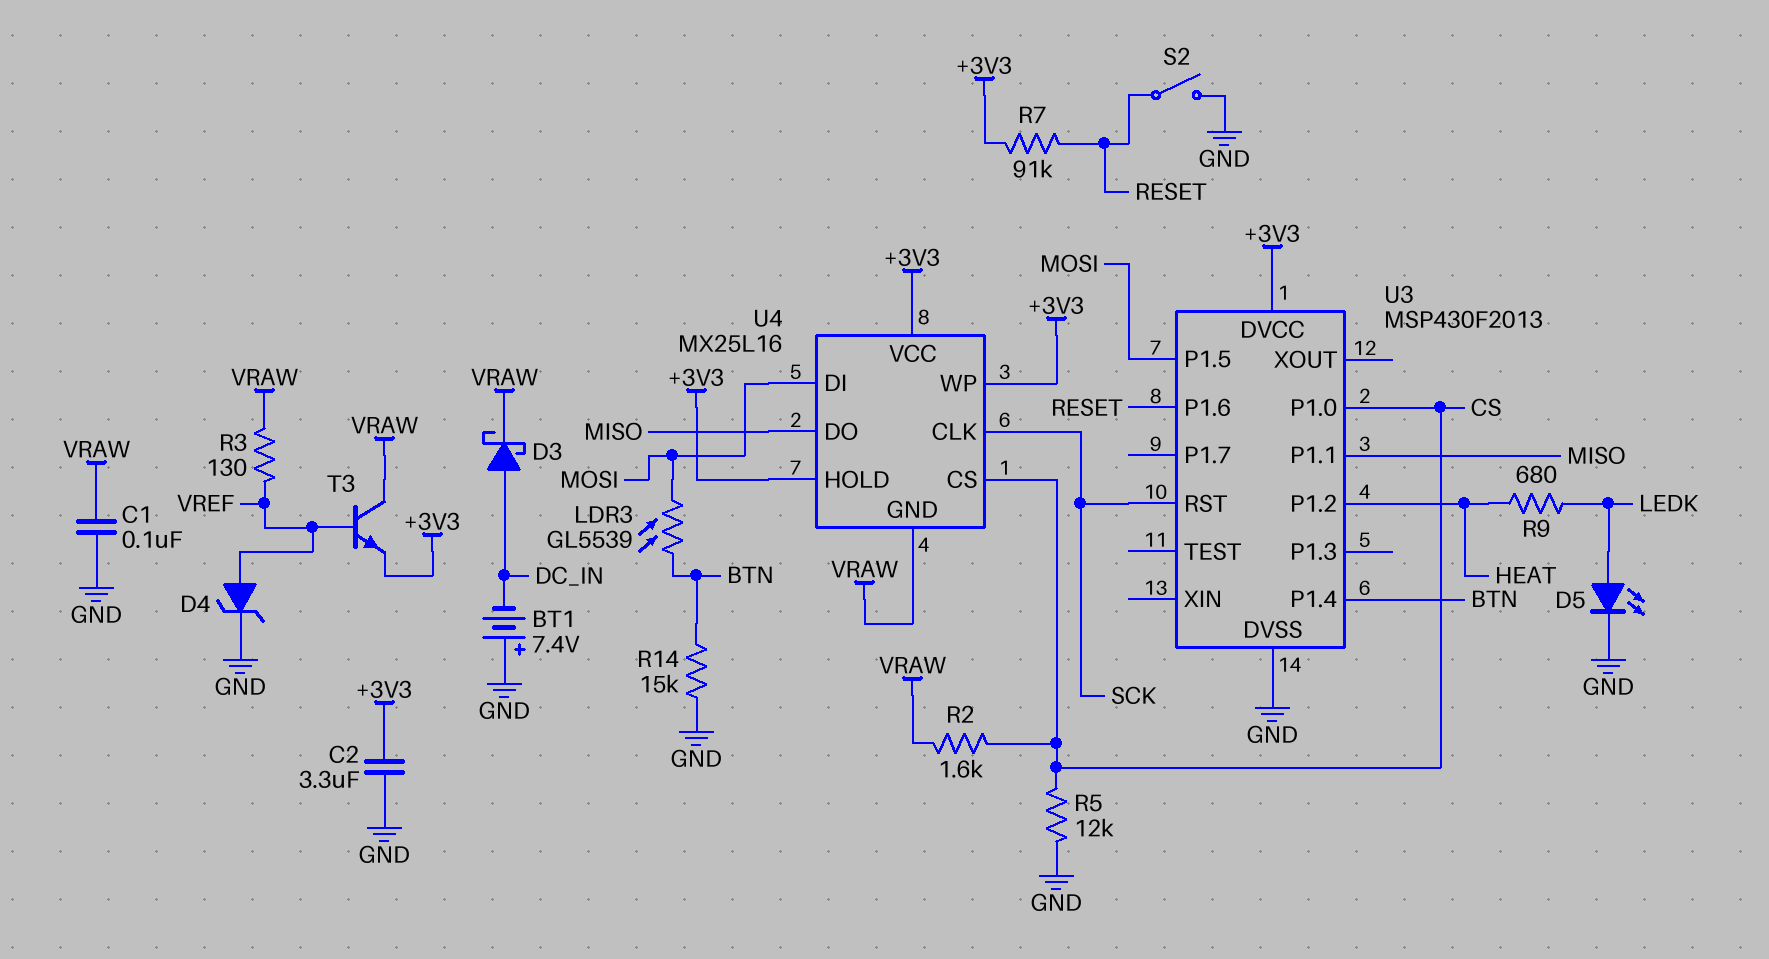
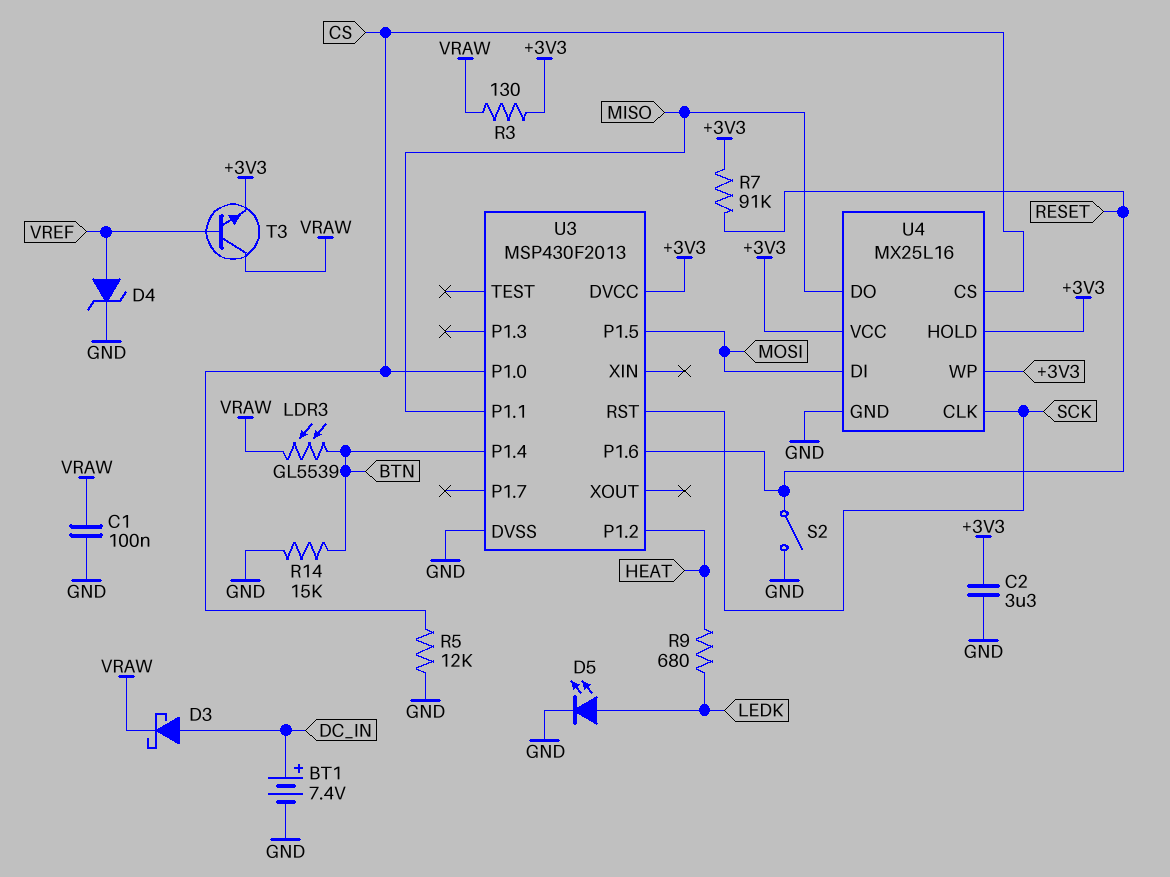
BT1: 7.4V (plus GND, minus DC_IN) -> 7.4V (plus DC_IN, minus GND)
LDR3: GL5539 (BTN, MOSI) -> GL5539 (BTN, VRAW)
R2: 1.6k (CS, VRAW) -> none
R3: 130 (VRAW, VREF) -> 130 (+3V3, VRAW)
U4 pin GND: VRAW -> GND

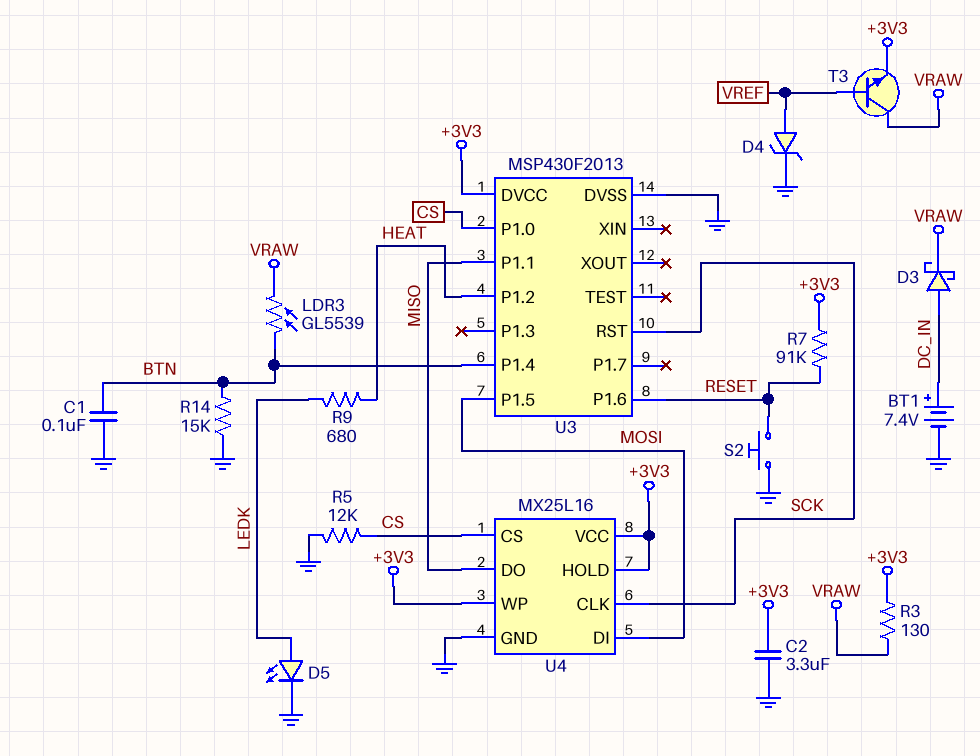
C1: 100nF (GND, VRAW) -> 100nF (BTN, GND)
S2: switch (GND, RESET) -> button (GND, RESET)

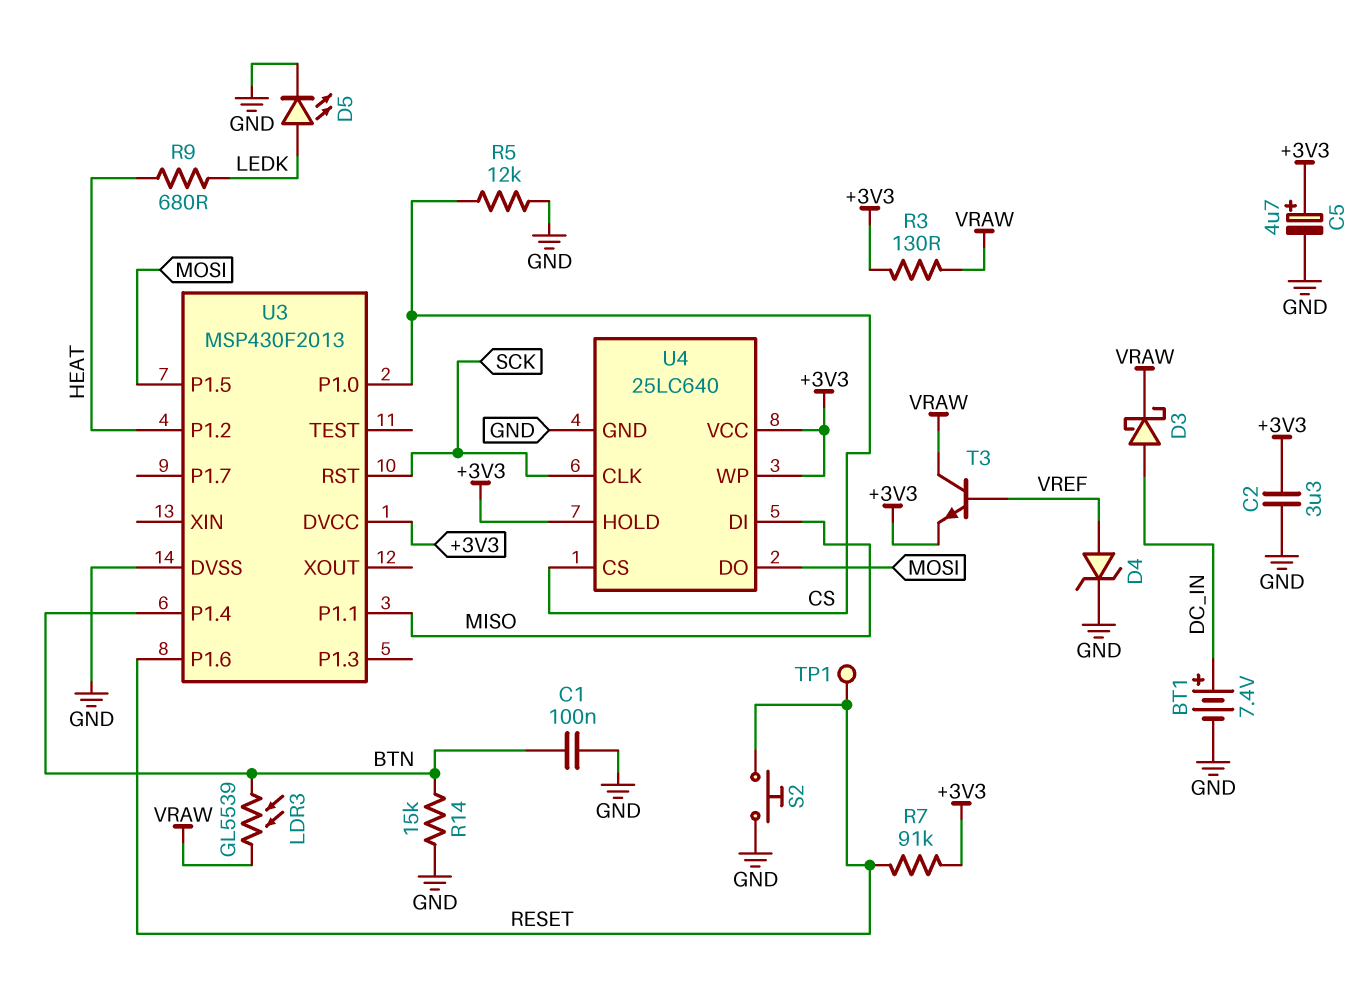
C5: none -> 4.7uF (plus +3V3, minus GND)
TP1: none -> test point (RESET)
U4: MX25L16 -> 25LC640
U4 pin DI: MOSI -> MISO
U4 pin DO: MISO -> MOSI

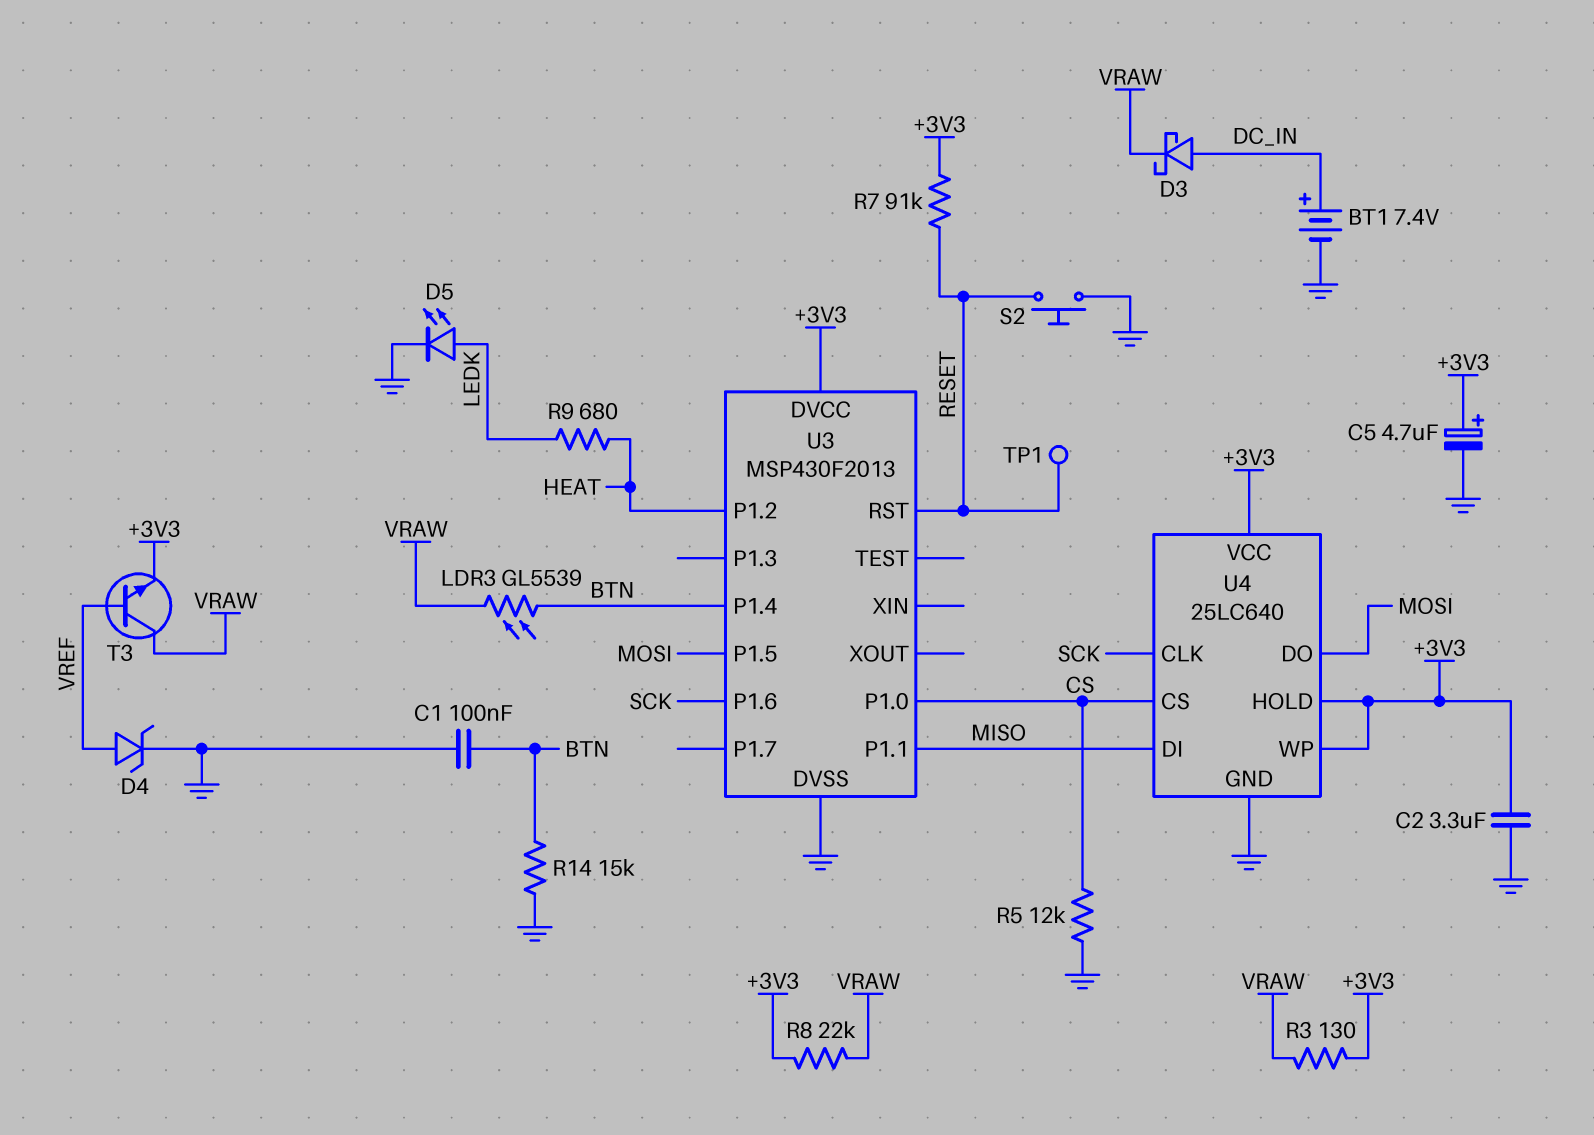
R8: none -> 22k (+3V3, VRAW)
U3 pin P1.6: RESET -> SCK
U3 pin RST: SCK -> RESET

